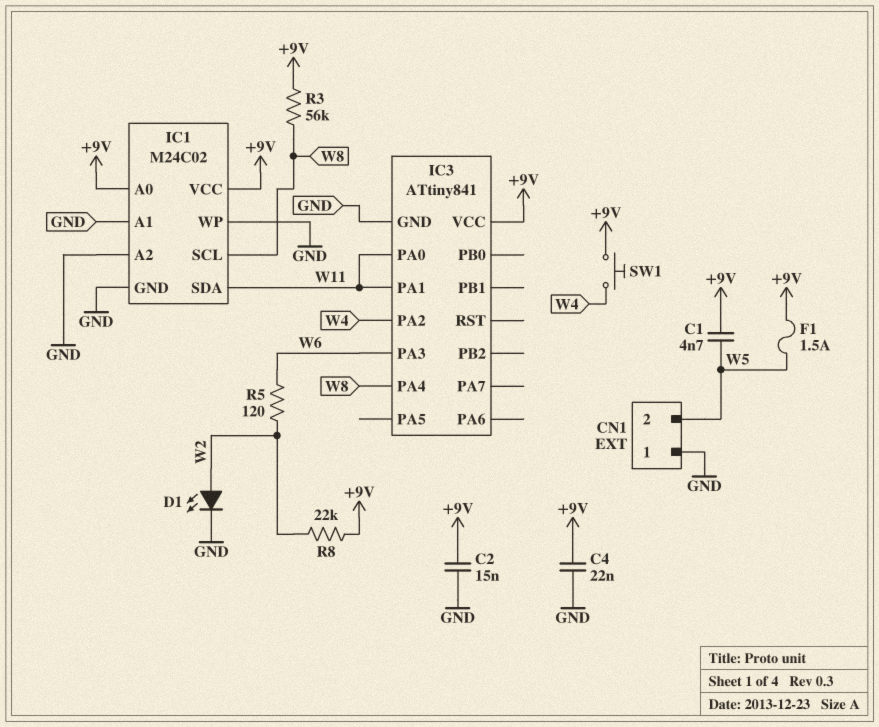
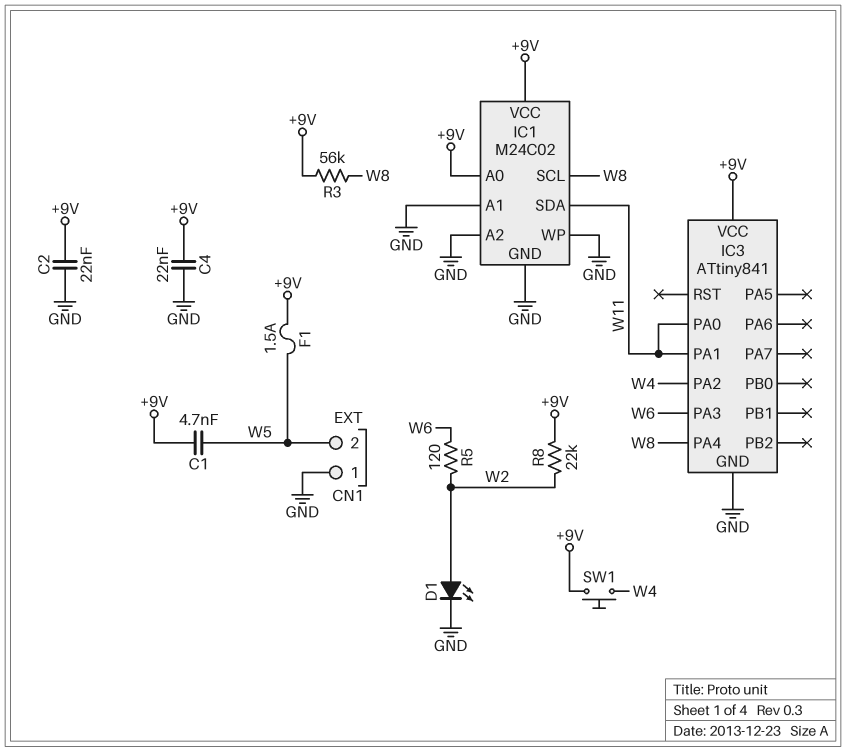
C2: 15nF (+9V, GND) -> 22nF (+9V, GND)

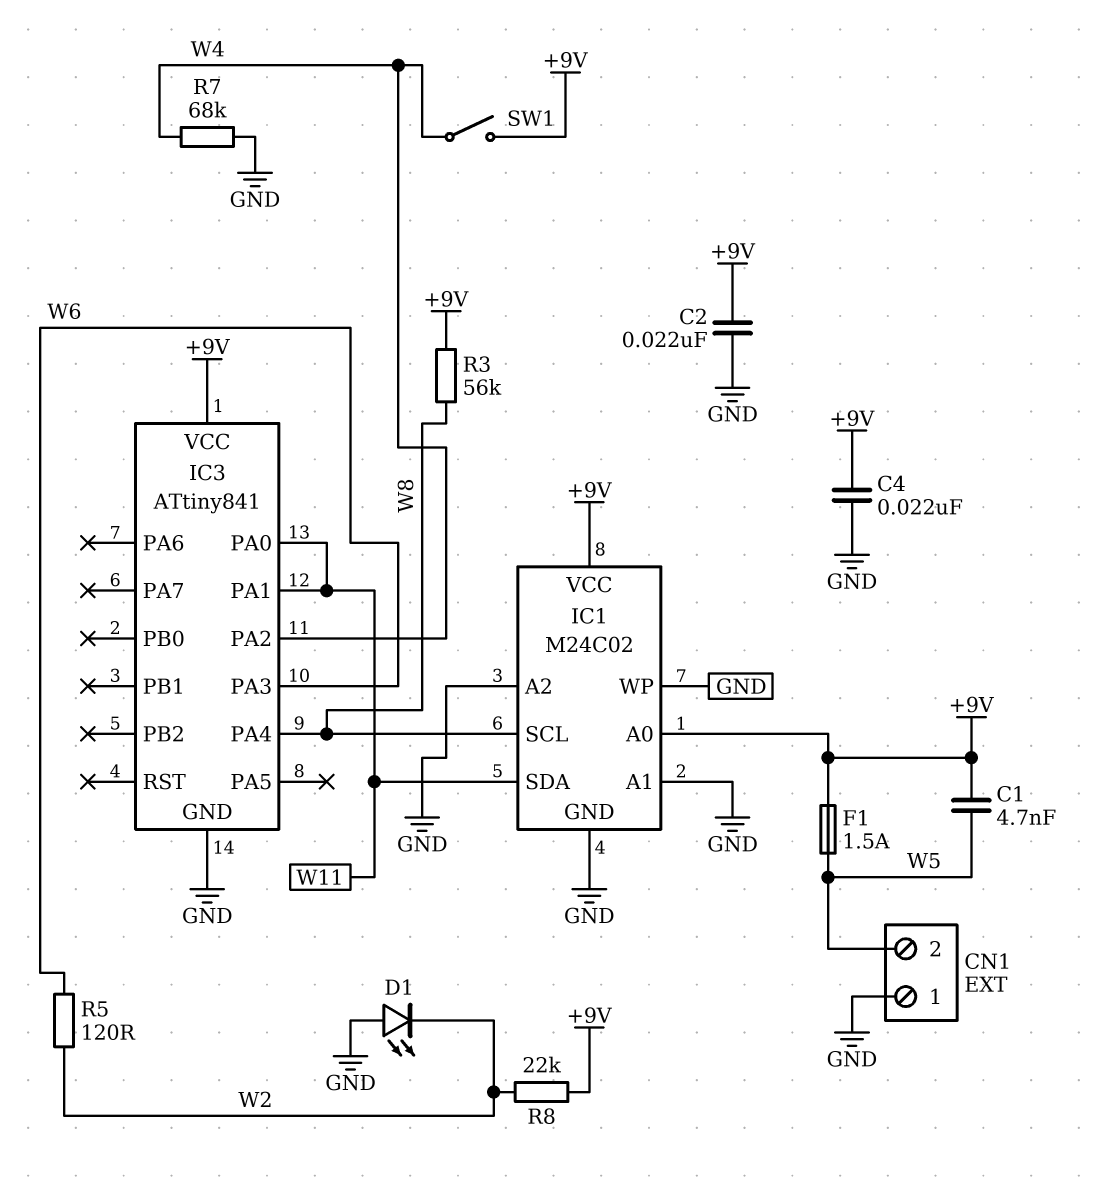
D1: LED (A W2, K GND) -> LED (A GND, K W2)
R7: none -> 68k (GND, W4)
SW1: button (+9V, W4) -> switch (+9V, W4)

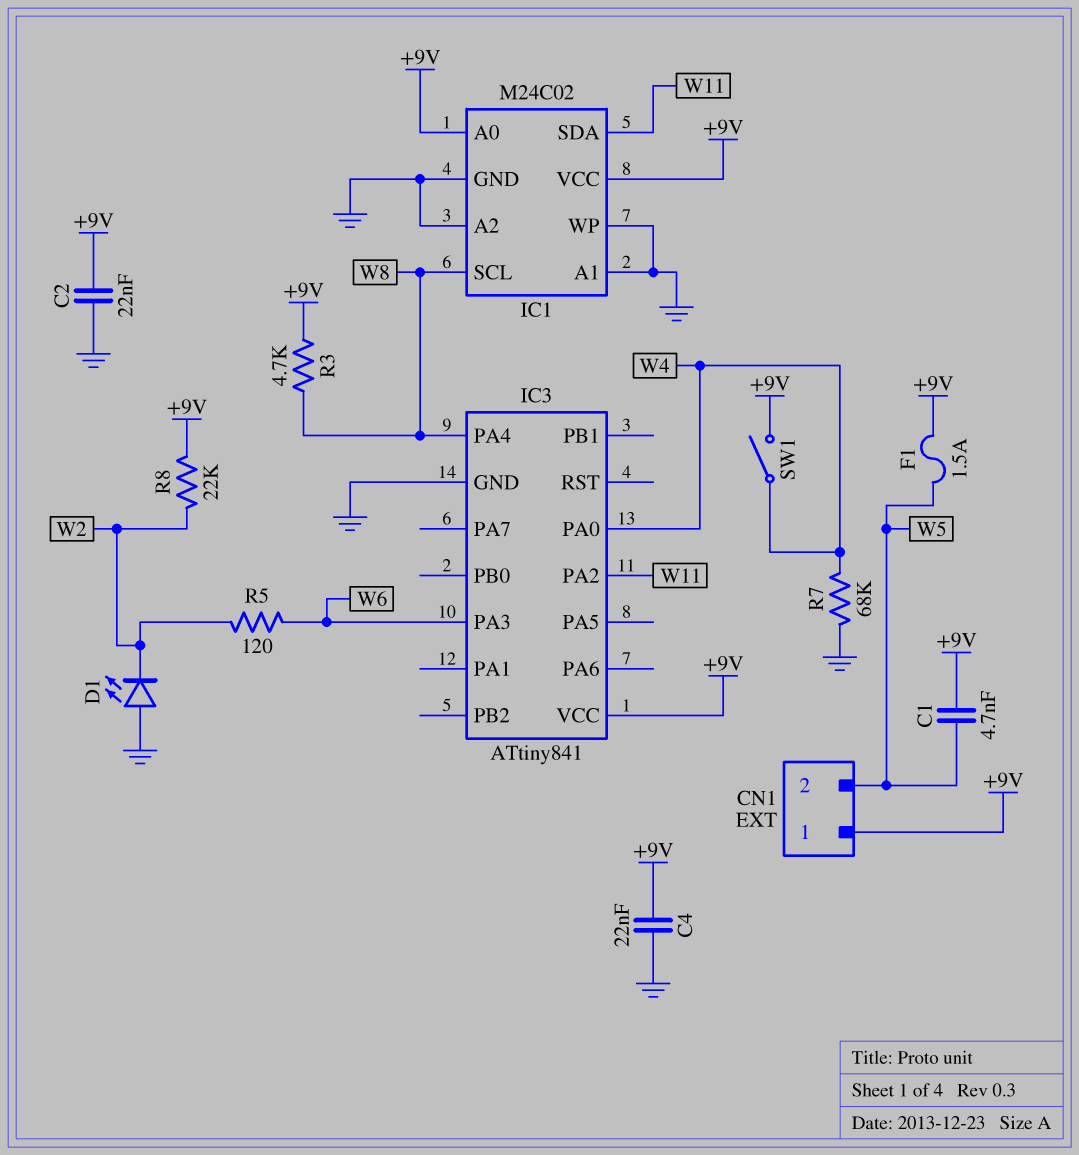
CN1 pin 1: GND -> +9V
IC3 pin PA0: W11 -> W4
IC3 pin PA1: W11 -> none
IC3 pin PA2: W4 -> W11
R3: 56k (+9V, W8) -> 4.7k (+9V, W8)

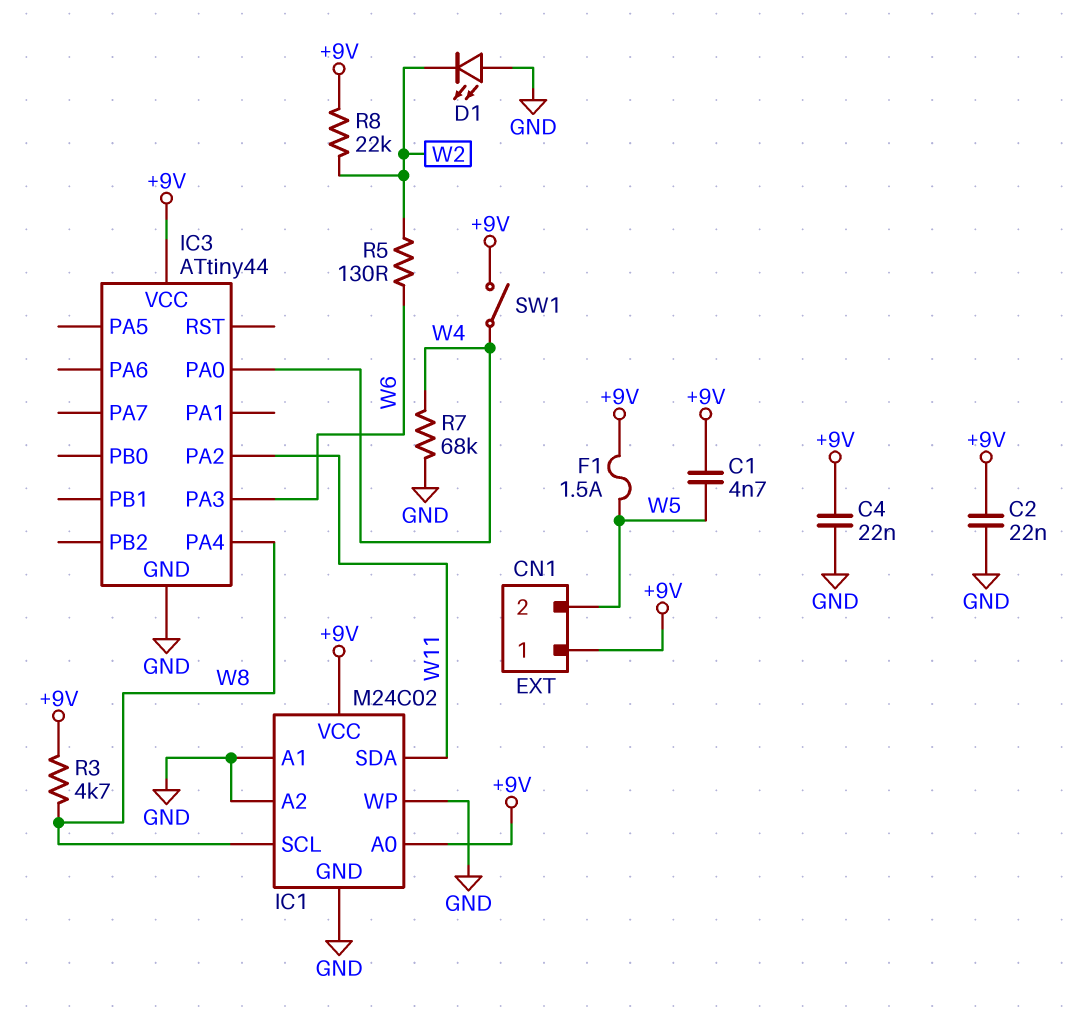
IC3: ATtiny841 -> ATtiny44
R5: 120 (W2, W6) -> 130 (W2, W6)

